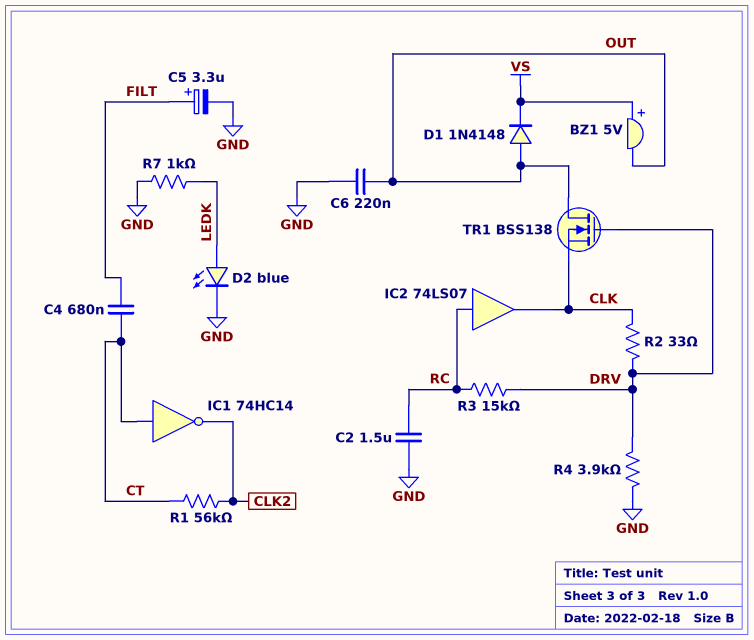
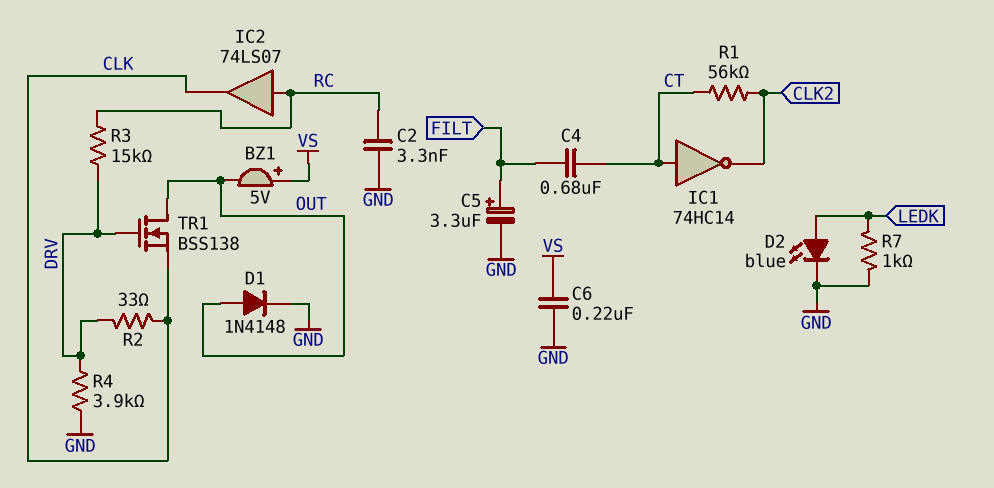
C2: 1.5uF (GND, RC) -> 3.3nF (GND, RC)
C6: 220nF (GND, OUT) -> 220nF (GND, VS)
D1: diode 1N4148 (A OUT, K VS) -> diode 1N4148 (A OUT, K GND)

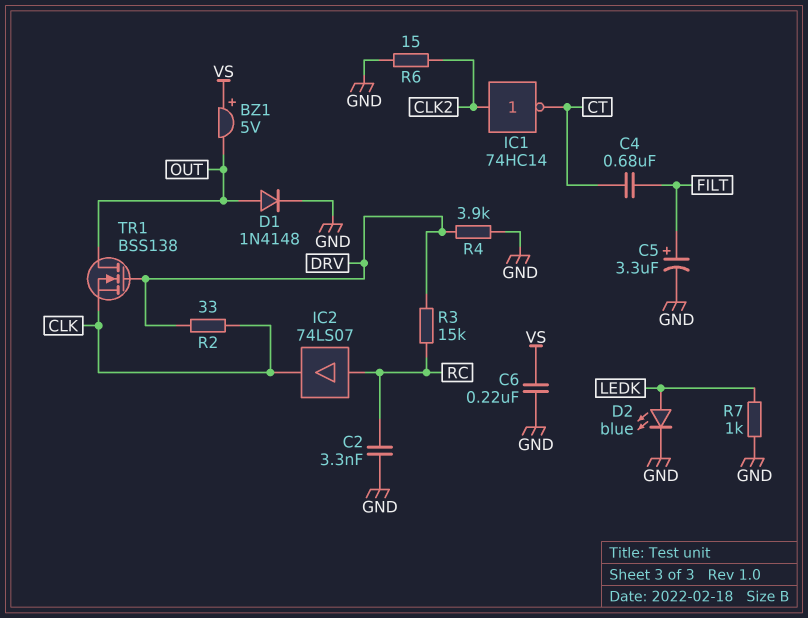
IC1: NOT 74HC14 (in CT, out CLK2) -> NOT 74HC14 (in CLK2, out CT)
R1: 56k (CLK2, CT) -> none
R6: none -> 15 (CLK2, GND)

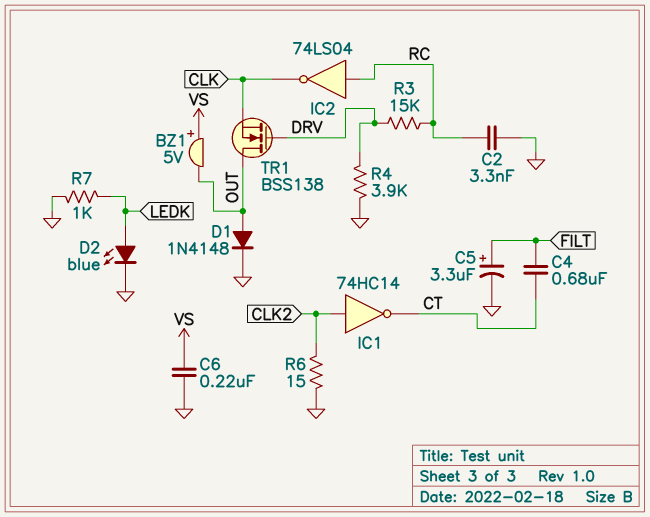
IC2: buffer 74LS07 (in RC, out CLK) -> NOT 74LS04 (in RC, out CLK)
R2: 33 (CLK, DRV) -> none

